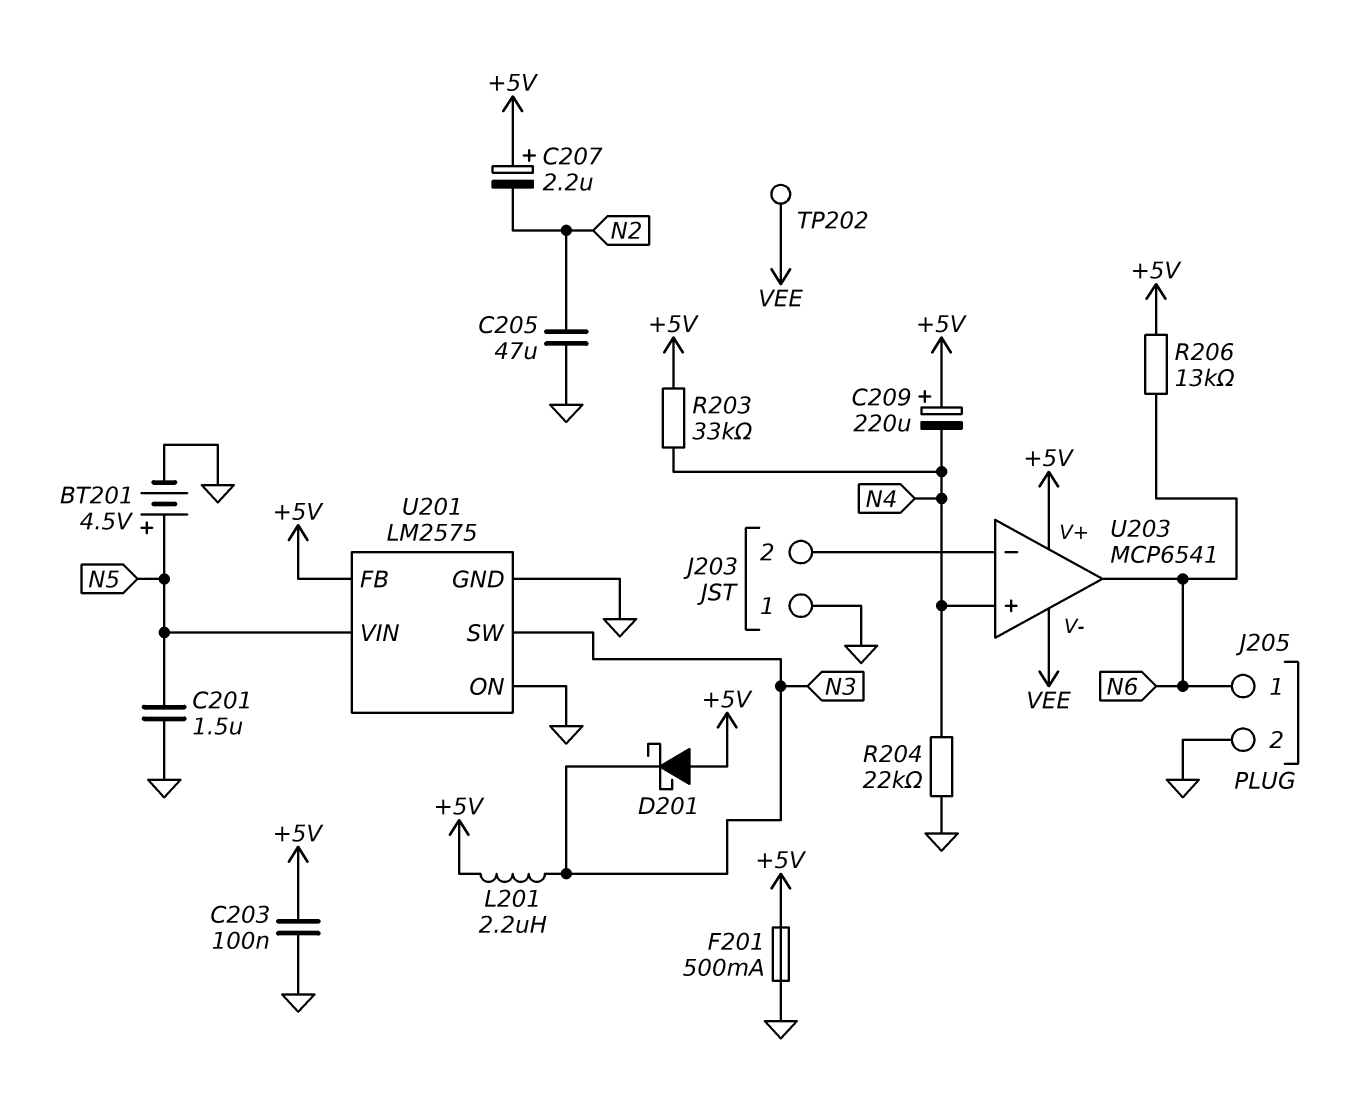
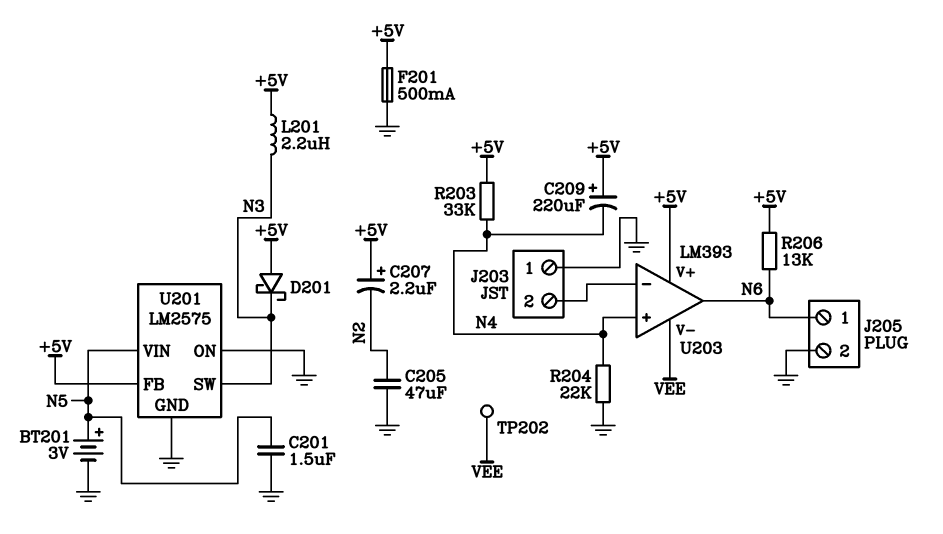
BT201: 4.5V (plus N5, minus GND) -> 3V (plus N5, minus GND)
C203: 100nF (+5V, GND) -> none
U203: MCP6541 -> LM393

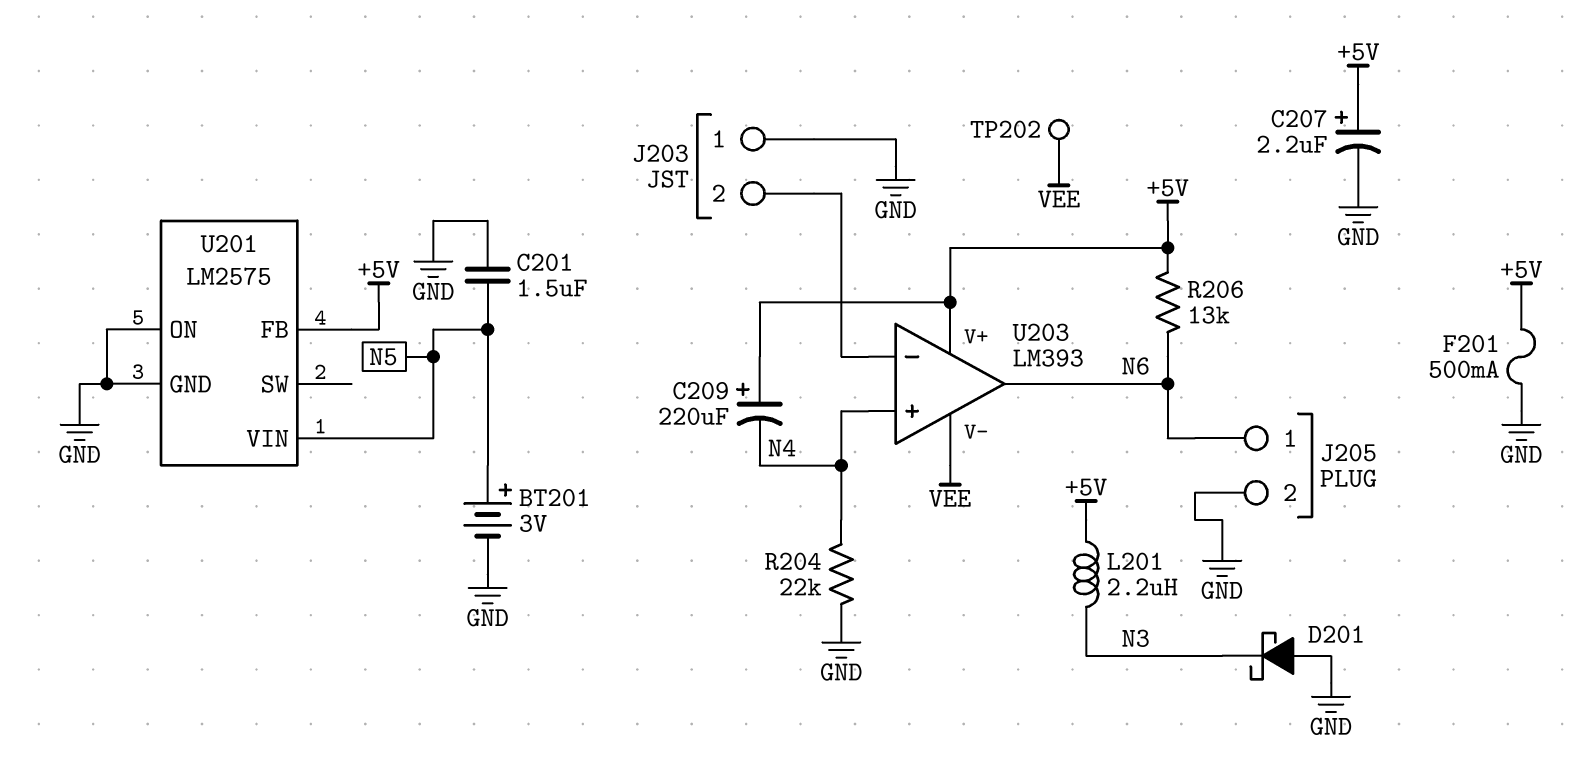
C205: 47uF (GND, N2) -> none
C207: 2.2uF (plus +5V, minus N2) -> 2.2uF (plus +5V, minus GND)
D201: schottky (A +5V, K N3) -> schottky (A GND, K N3)
R203: 33k (+5V, N4) -> none
U201 pin SW: N3 -> none

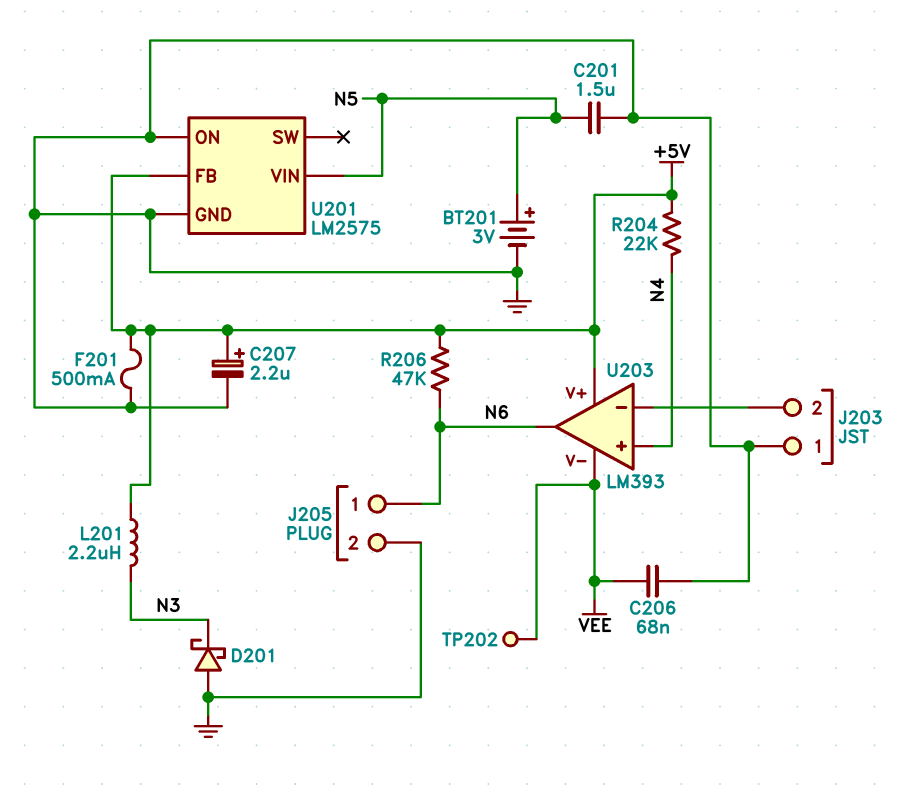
C206: none -> 68nF (GND, VEE)
C209: 220uF (plus +5V, minus N4) -> none
R204: 22k (GND, N4) -> 22k (+5V, N4)
R206: 13k (+5V, N6) -> 47k (+5V, N6)

